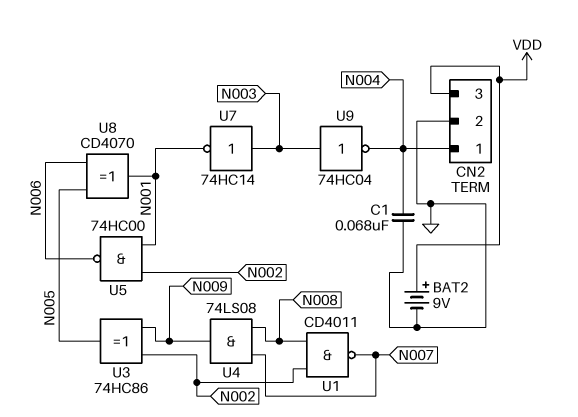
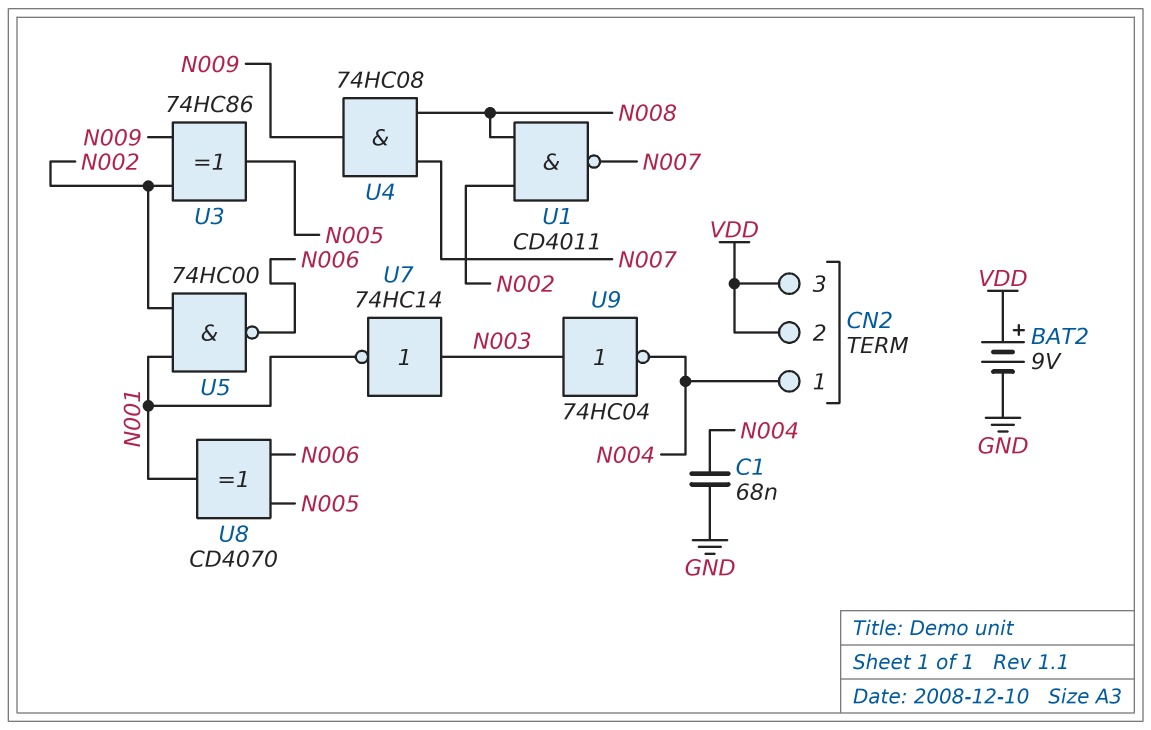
CN2 pin 2: GND -> VDD
U4: AND 74LS08 (in N007, in N008, out N009) -> AND 74HC08 (in N007, in N008, out N009)

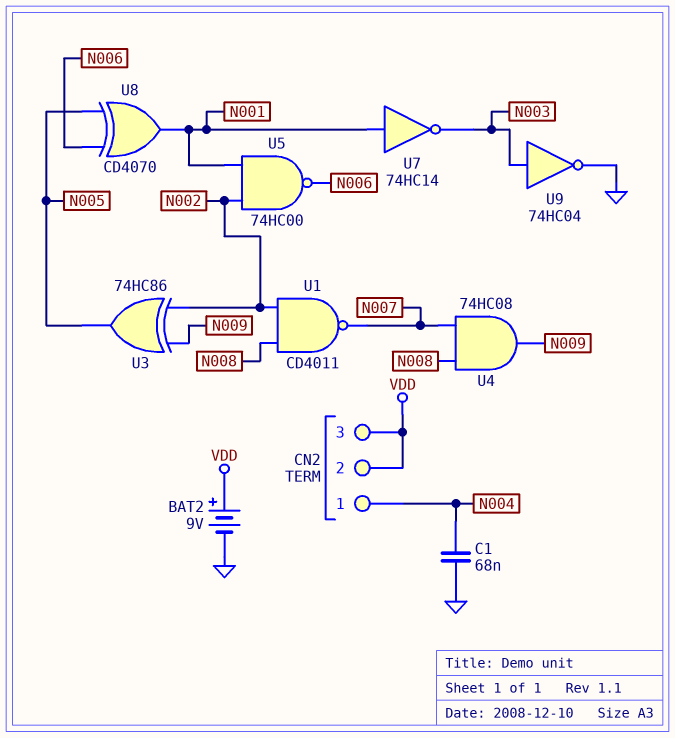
U7: NOT 74HC14 (in N003, out N001) -> NOT 74HC14 (in N001, out N003)
U9: NOT 74HC04 (in N003, out N004) -> NOT 74HC04 (in N003, out GND)

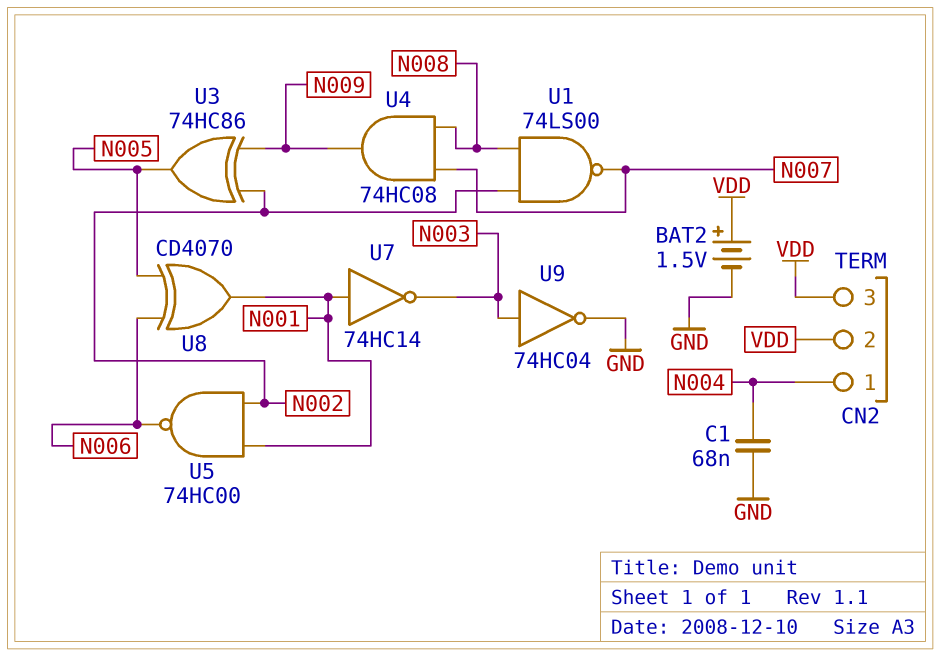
BAT2: 9V (plus VDD, minus GND) -> 1.5V (plus VDD, minus GND)
U1: NAND CD4011 (in N002, in N008, out N007) -> NAND 74LS00 (in N002, in N008, out N007)

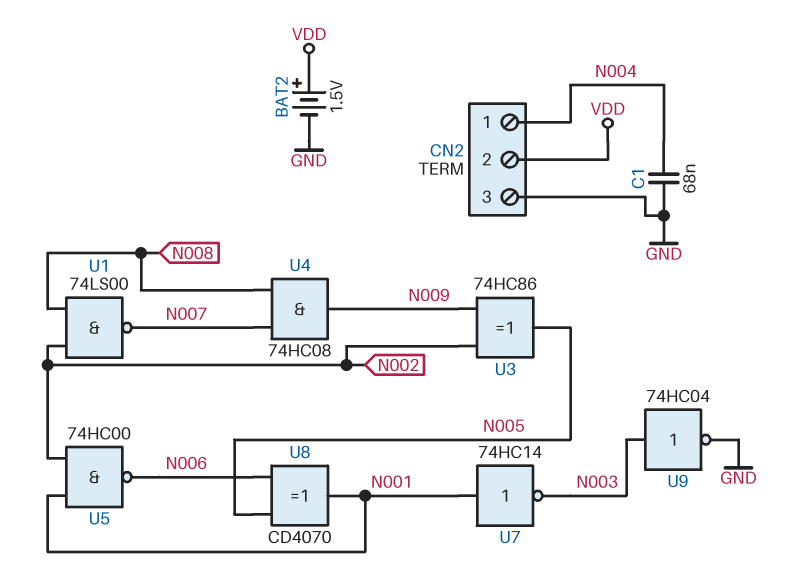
CN2 pin 3: VDD -> GND

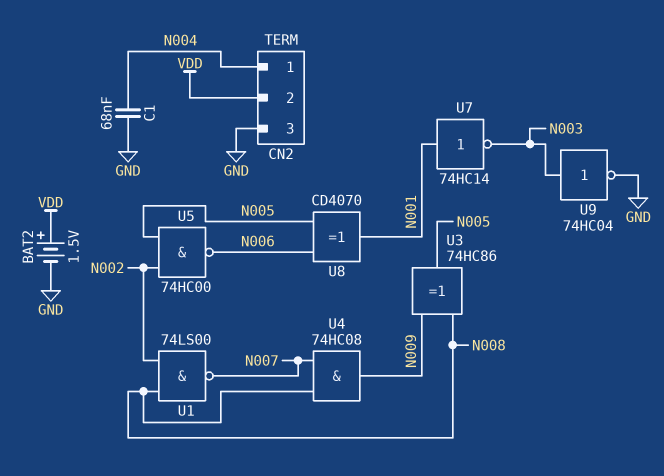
U3: XOR 74HC86 (in N002, in N009, out N005) -> XOR 74HC86 (in N008, in N009, out N005)
U5: NAND 74HC00 (in N001, in N002, out N006) -> NAND 74HC00 (in N002, in N005, out N006)

